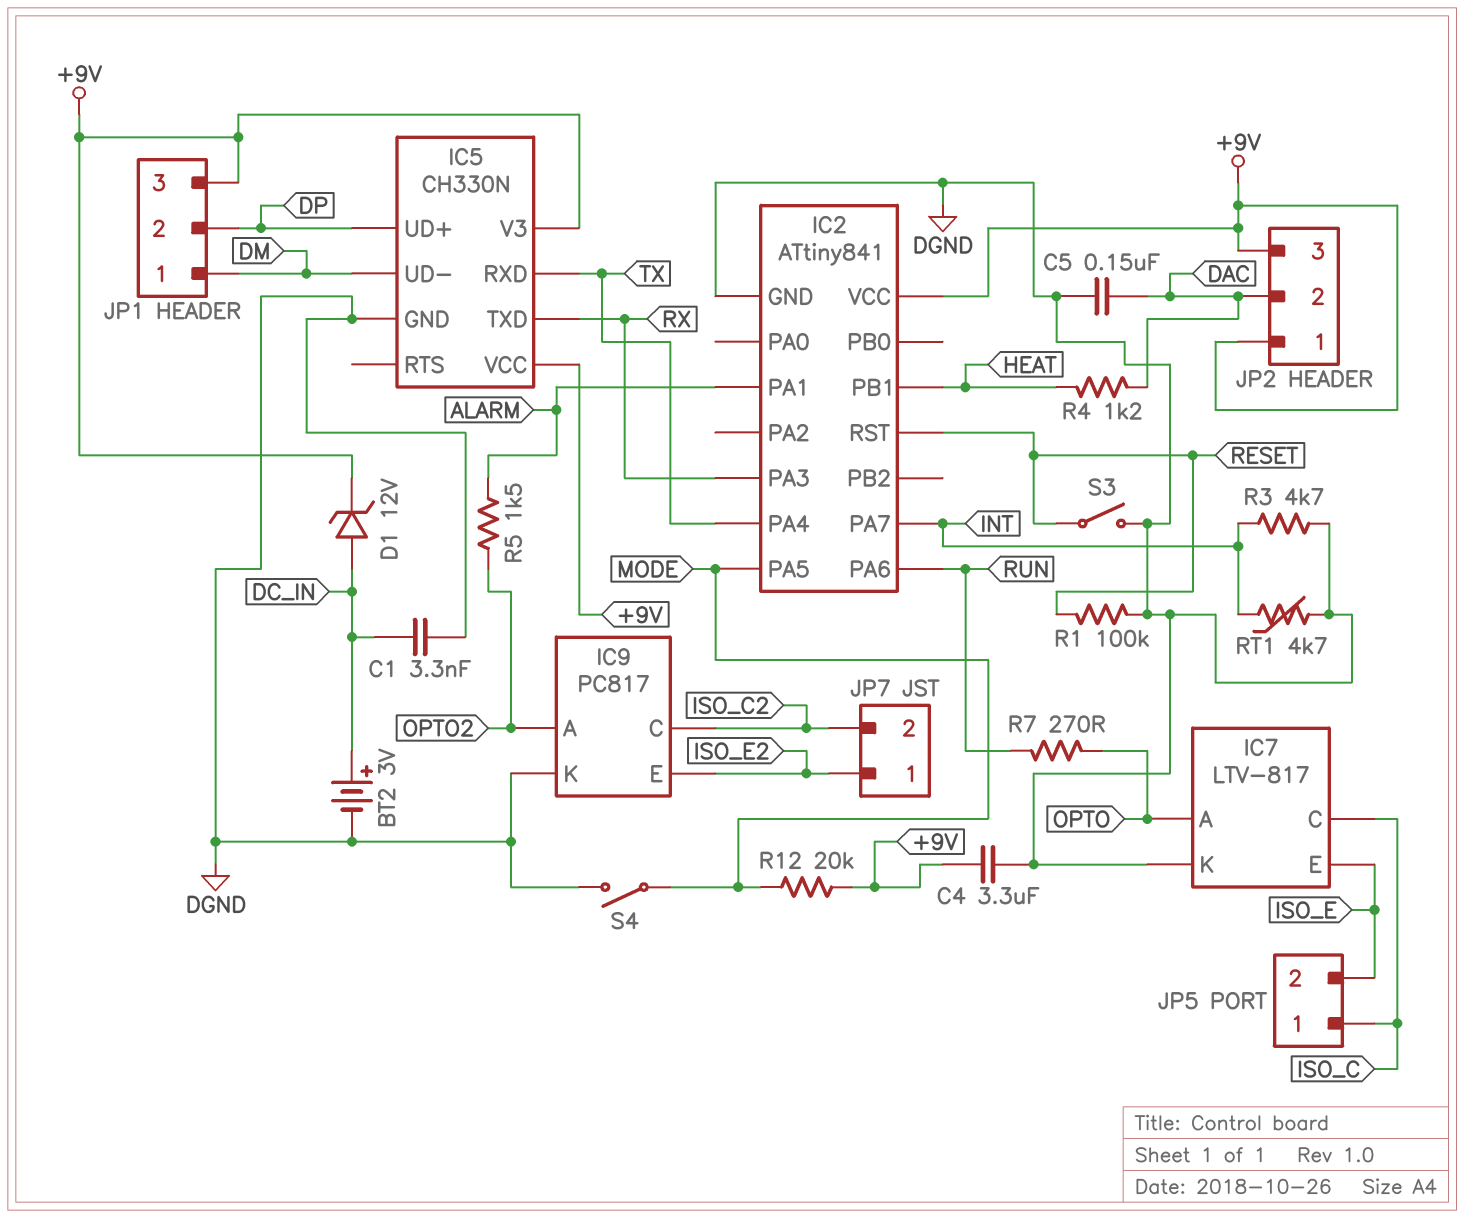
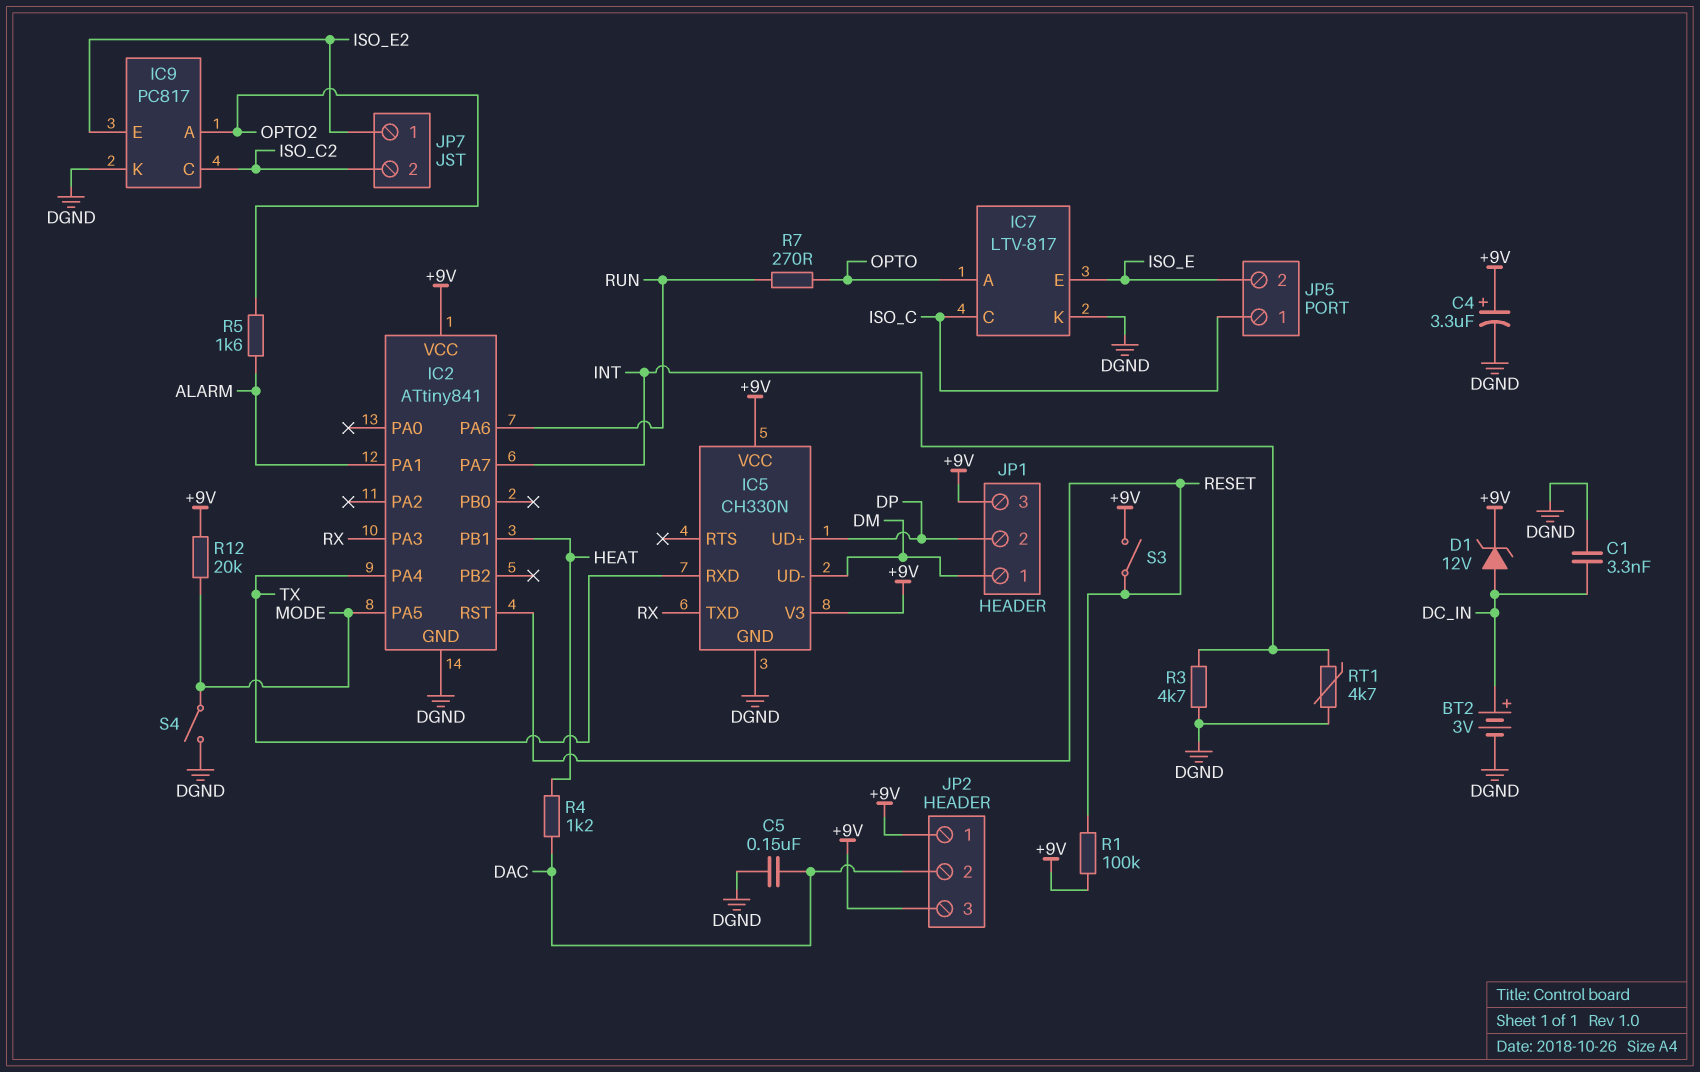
C4: 3.3uF (+9V, DGND) -> 3.3uF (plus +9V, minus DGND)
R1: 100k (DGND, RESET) -> 100k (+9V, RESET)
R5: 1.5k (ALARM, OPTO2) -> 1.6k (ALARM, OPTO2)
S3: switch (DGND, RESET) -> switch (+9V, RESET)

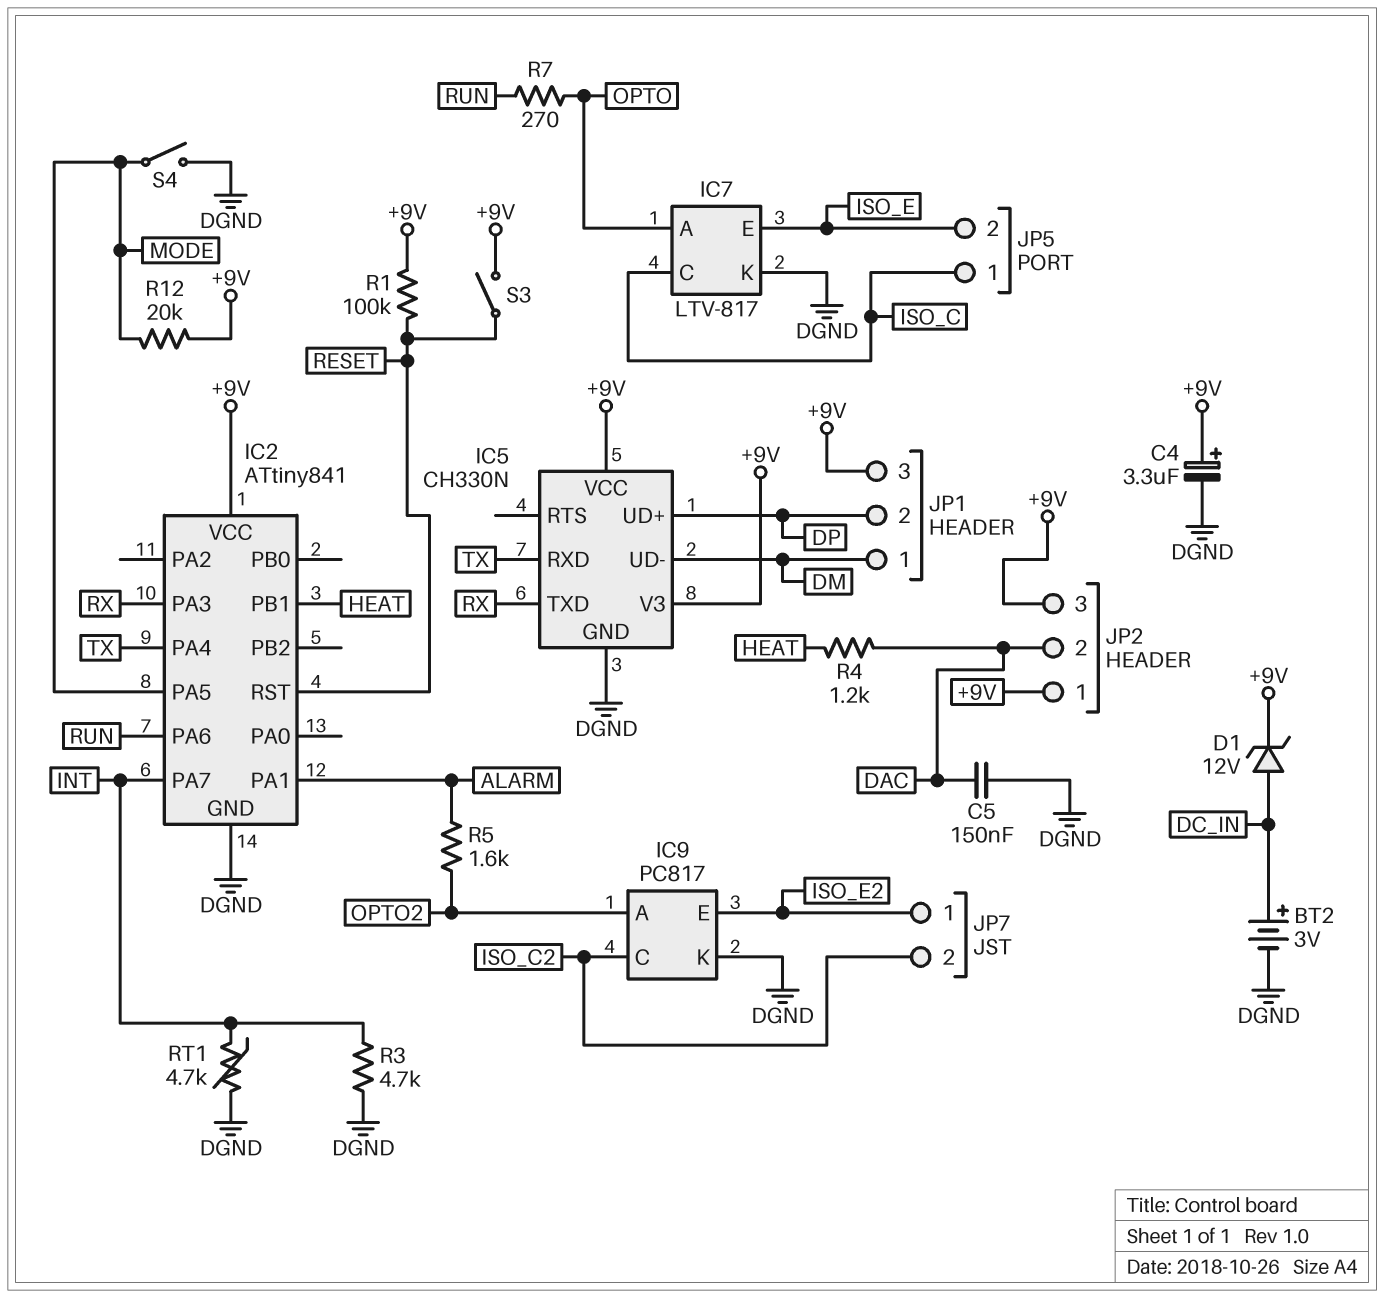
C1: 3.3nF (DC_IN, DGND) -> none

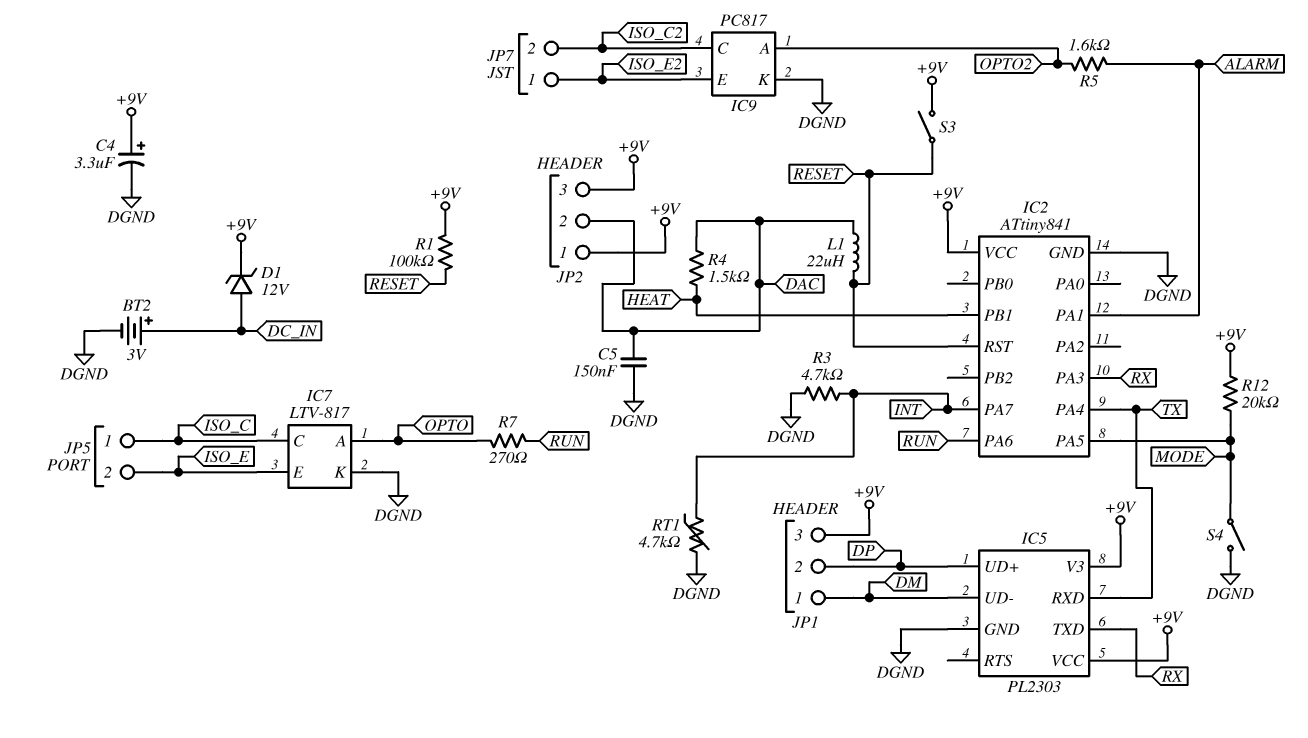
IC5: CH330N -> PL2303
L1: none -> 22uH (DAC, RESET)
R4: 1.2k (DAC, HEAT) -> 1.5k (DAC, HEAT)

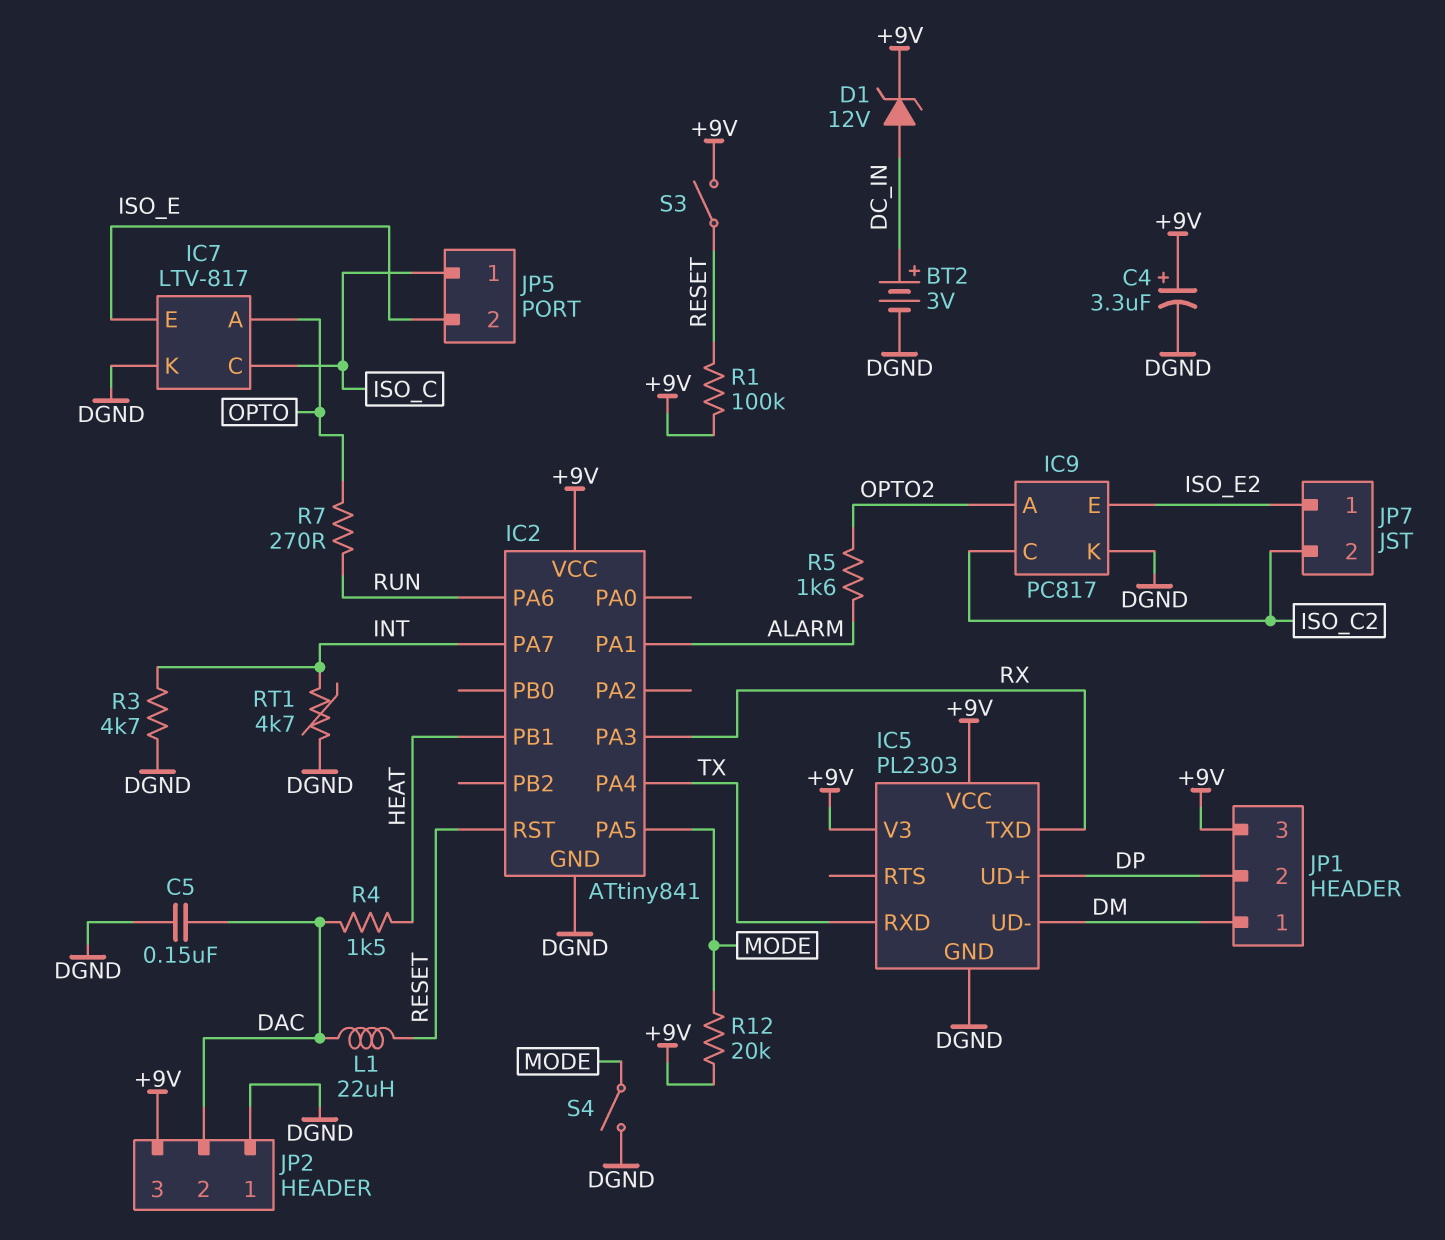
JP2 pin 1: +9V -> DGND

